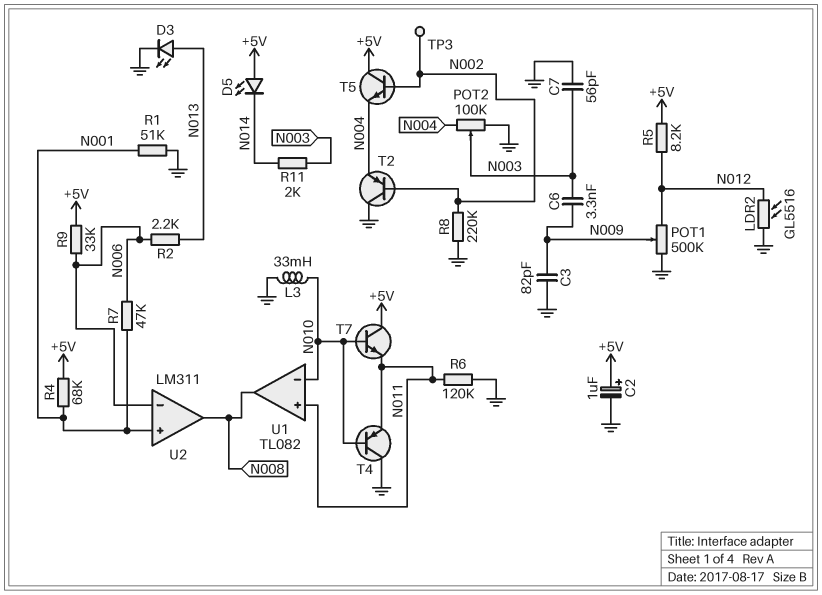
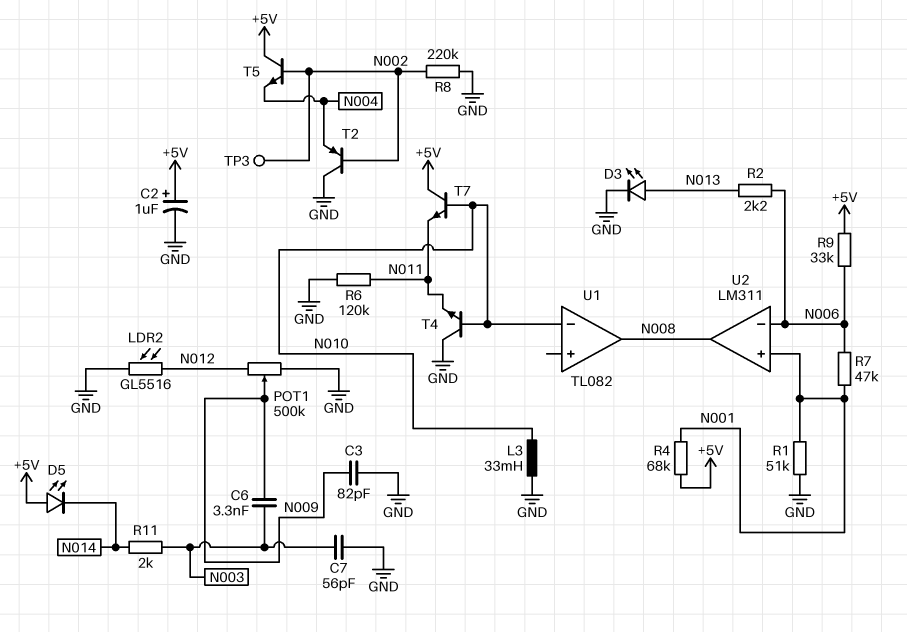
POT2: 100k (GND, N004, wiper N003) -> none
R5: 8.2k (+5V, N012) -> none
T4: PNP (B N010, C GND, E N011) -> NPN (B N010, C GND, E N011)
U1 pin in+: N011 -> none

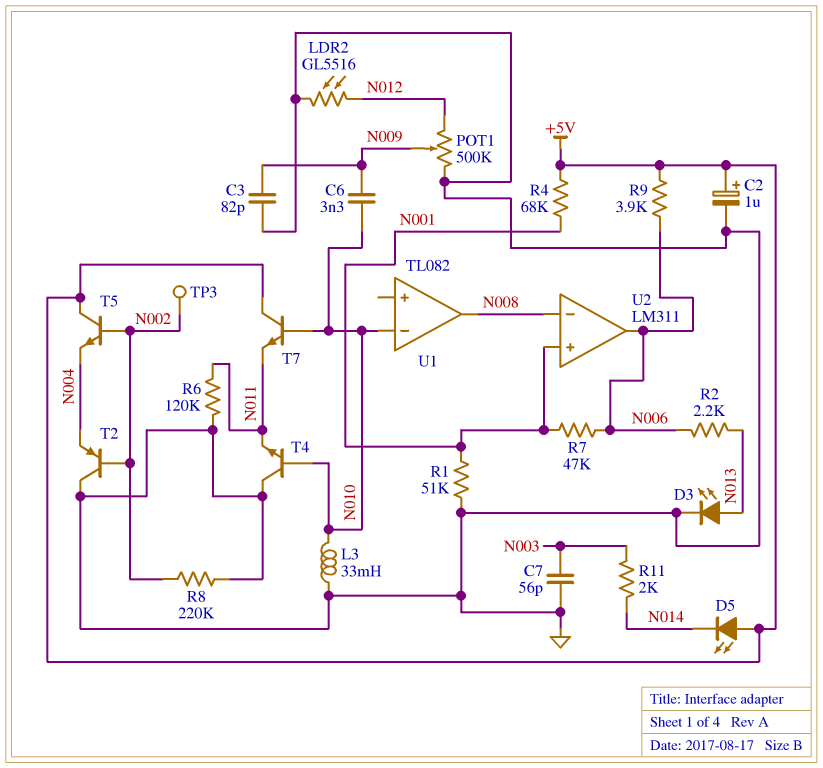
C6: 3.3nF (N003, N009) -> 3.3nF (N009, N010)
R9: 33k (+5V, N006) -> 3.9k (+5V, N006)
U2 pin in-: N006 -> N008
U2 pin out: N008 -> N006

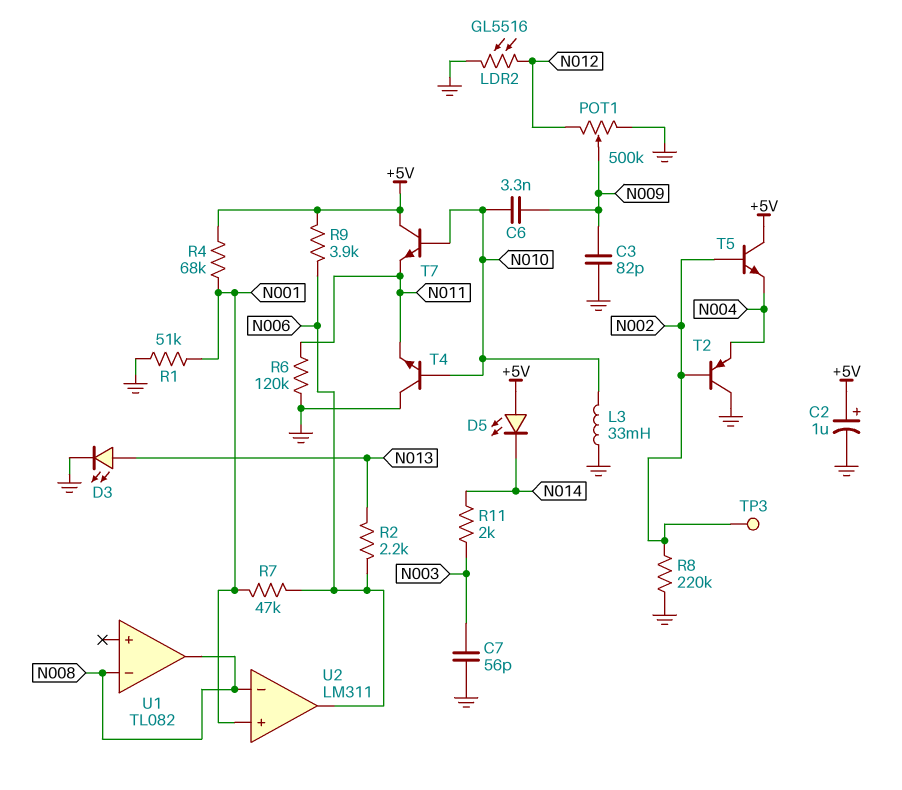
U1 pin in-: N010 -> N008

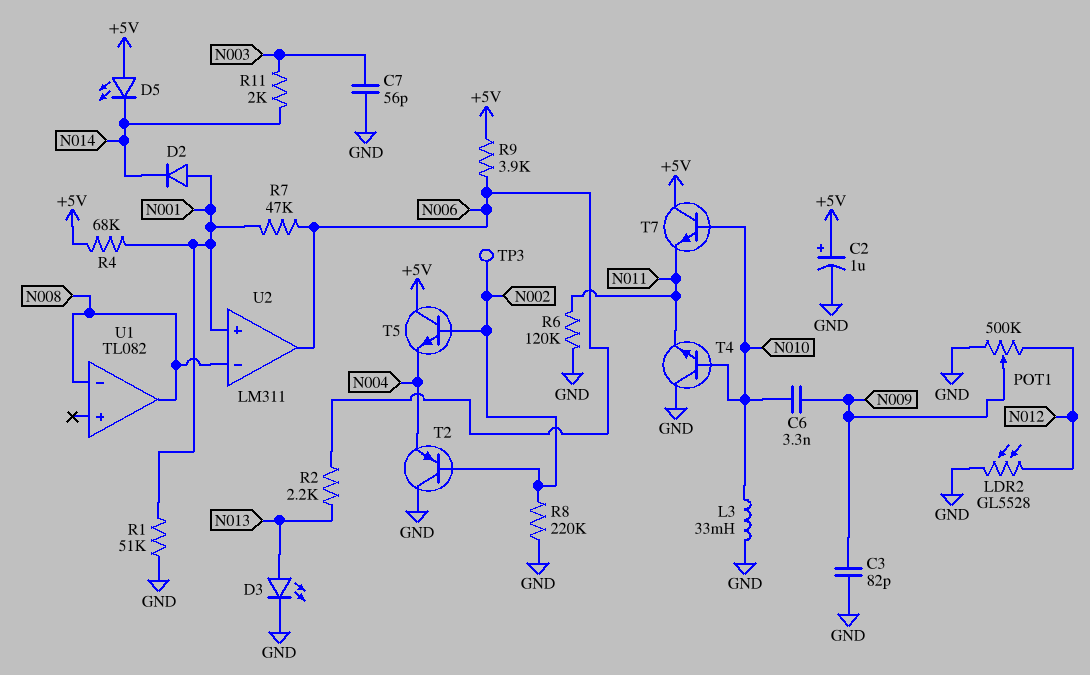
D2: none -> diode (A N001, K N014)
LDR2: GL5516 (GND, N012) -> GL5528 (GND, N012)

